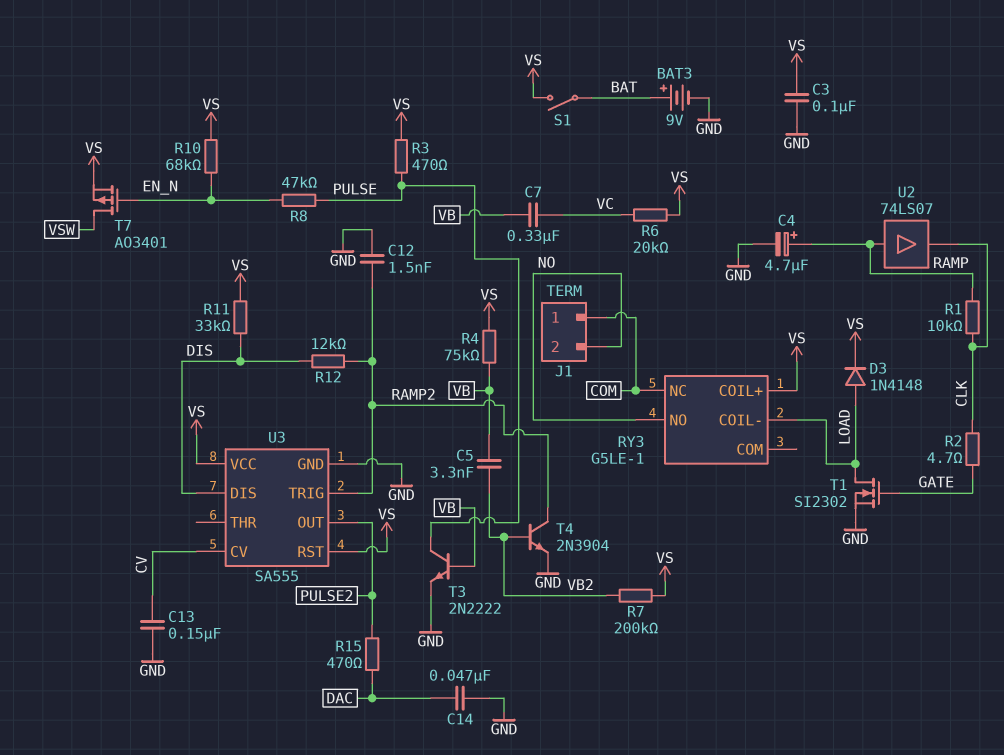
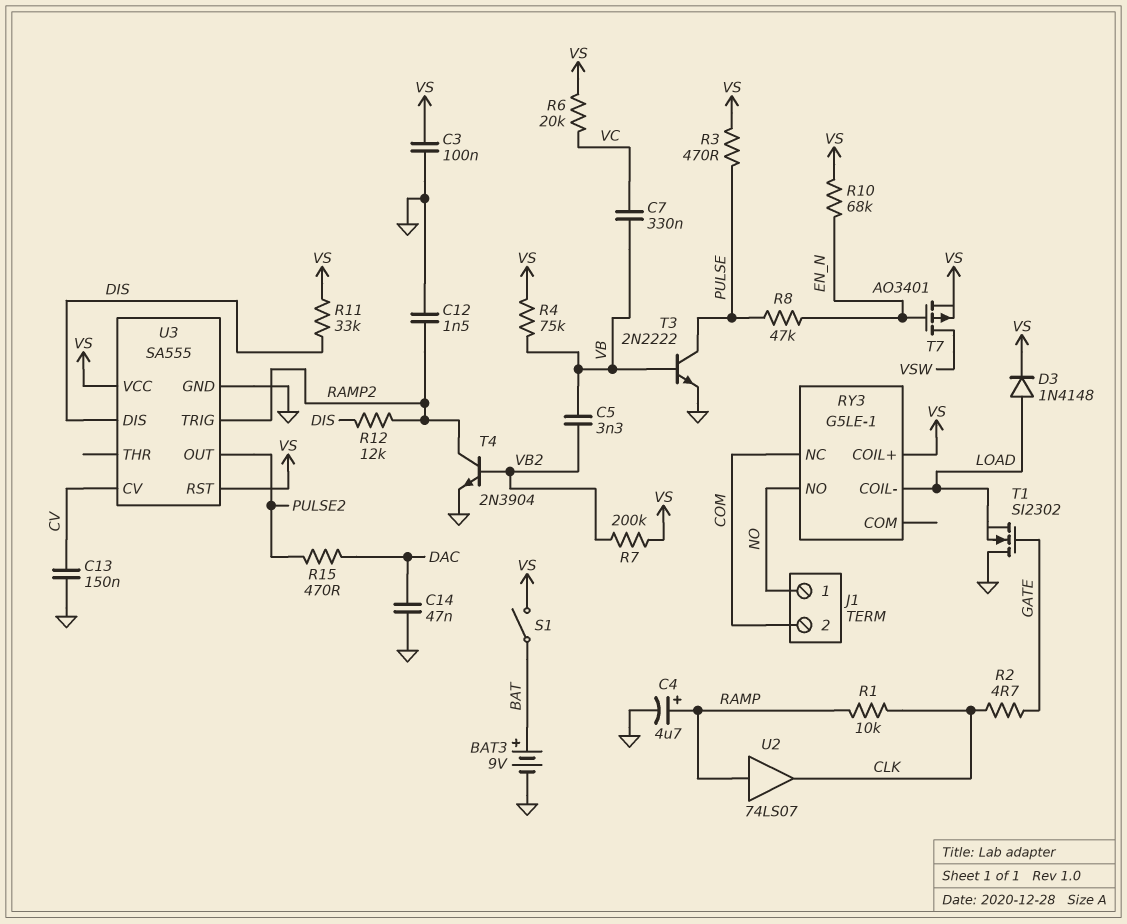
J1 pin 1: COM -> NO
J1 pin 2: NO -> COM
T1: NMOS SI2302 (G GATE, D LOAD, S GND) -> NMOS SI2302 (G GATE, D GND, S LOAD)

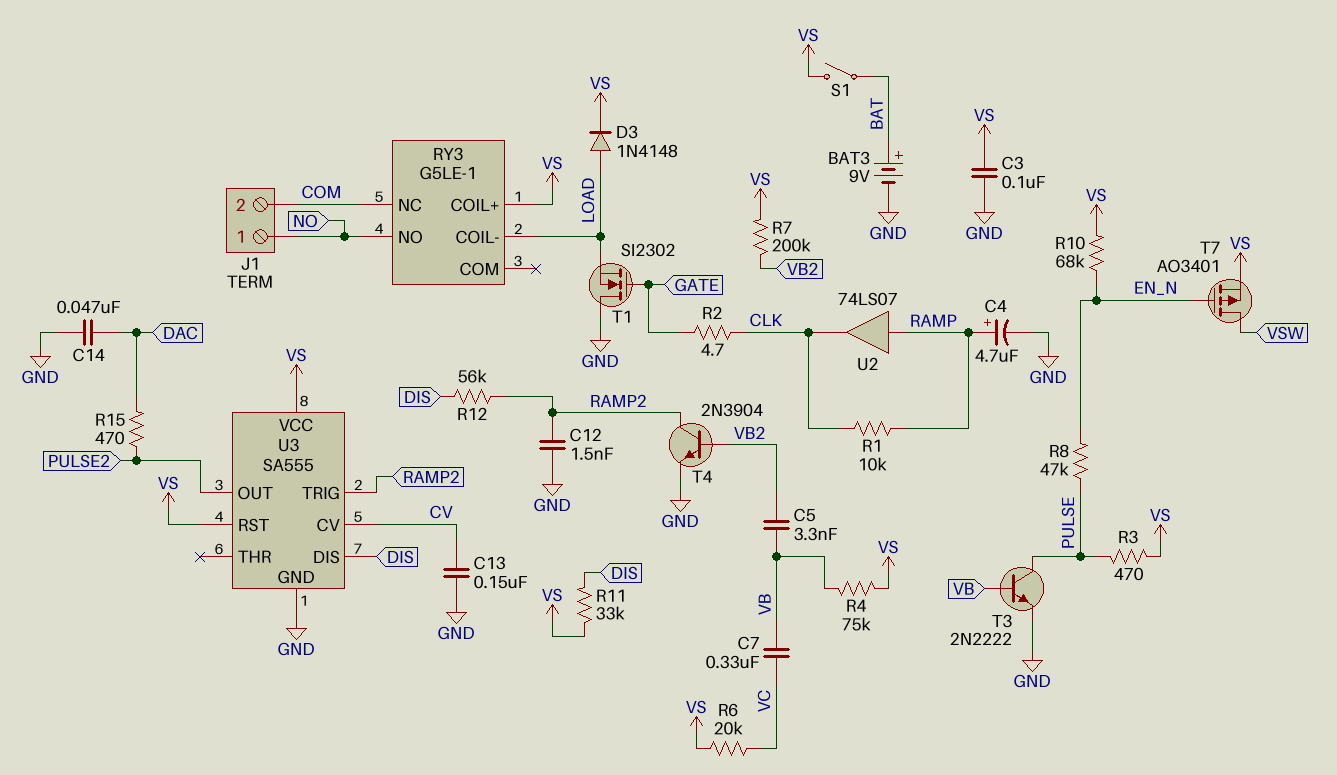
R12: 12k (DIS, RAMP2) -> 56k (DIS, RAMP2)

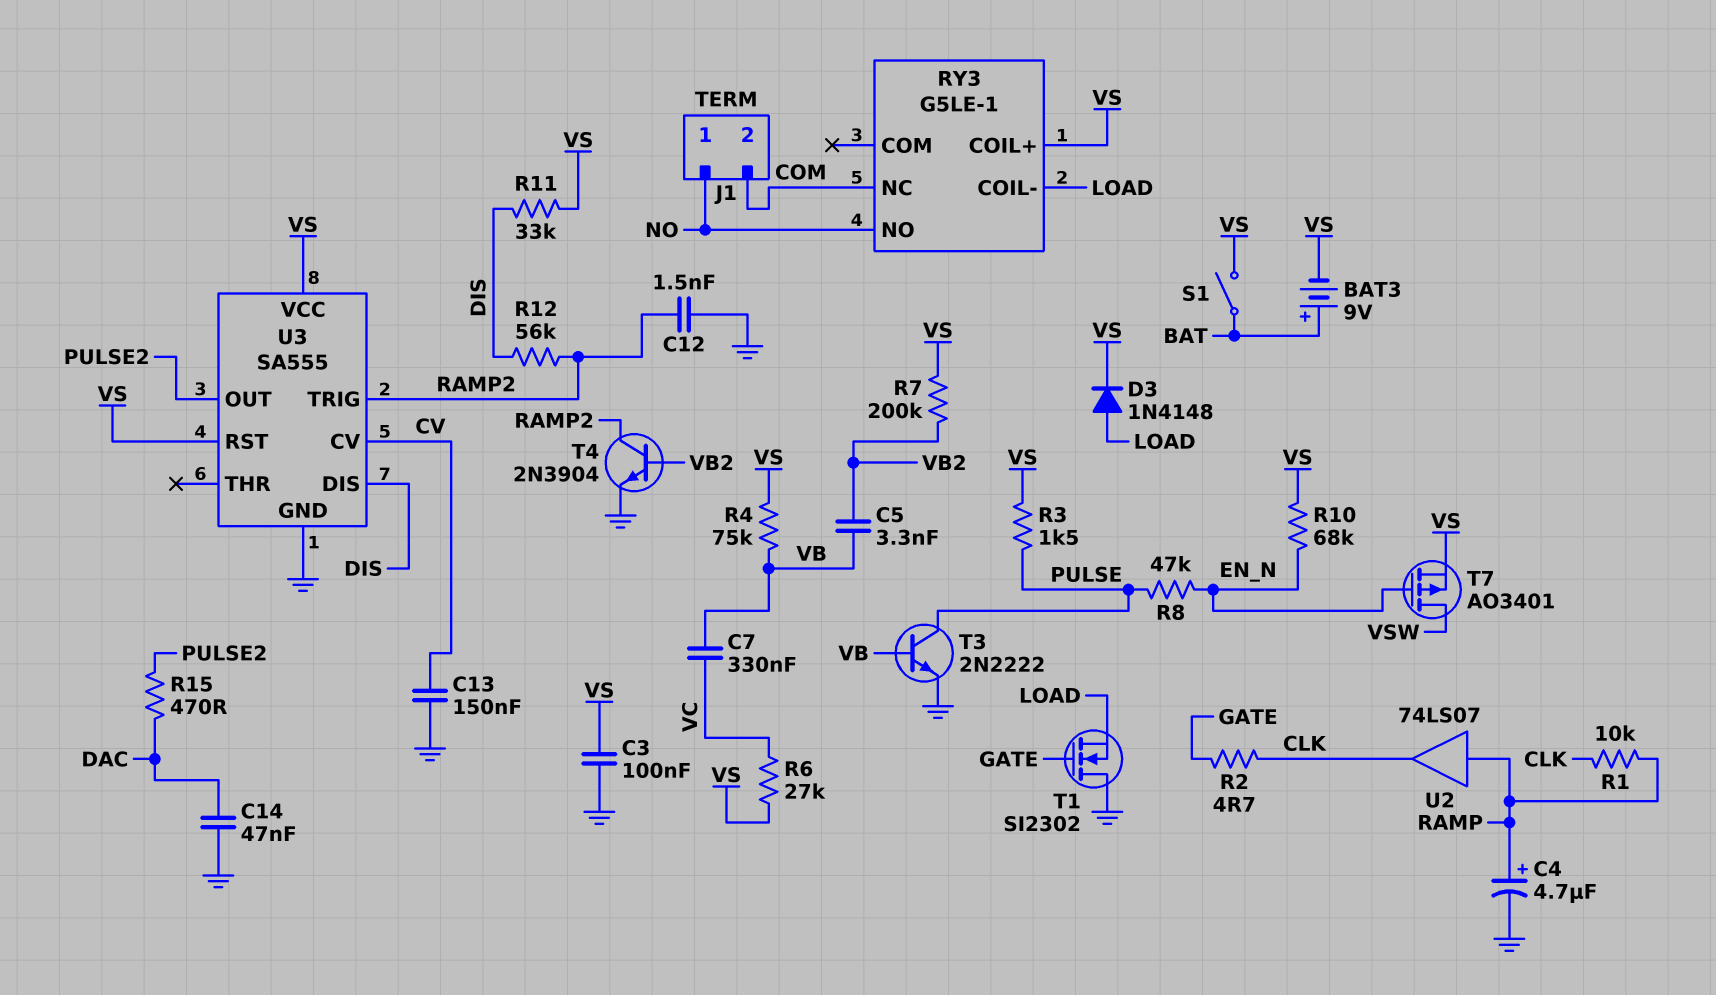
BAT3: 9V (plus BAT, minus GND) -> 9V (plus BAT, minus VS)
R3: 470 (PULSE, VS) -> 1.5k (PULSE, VS)
R6: 20k (VC, VS) -> 27k (VC, VS)

